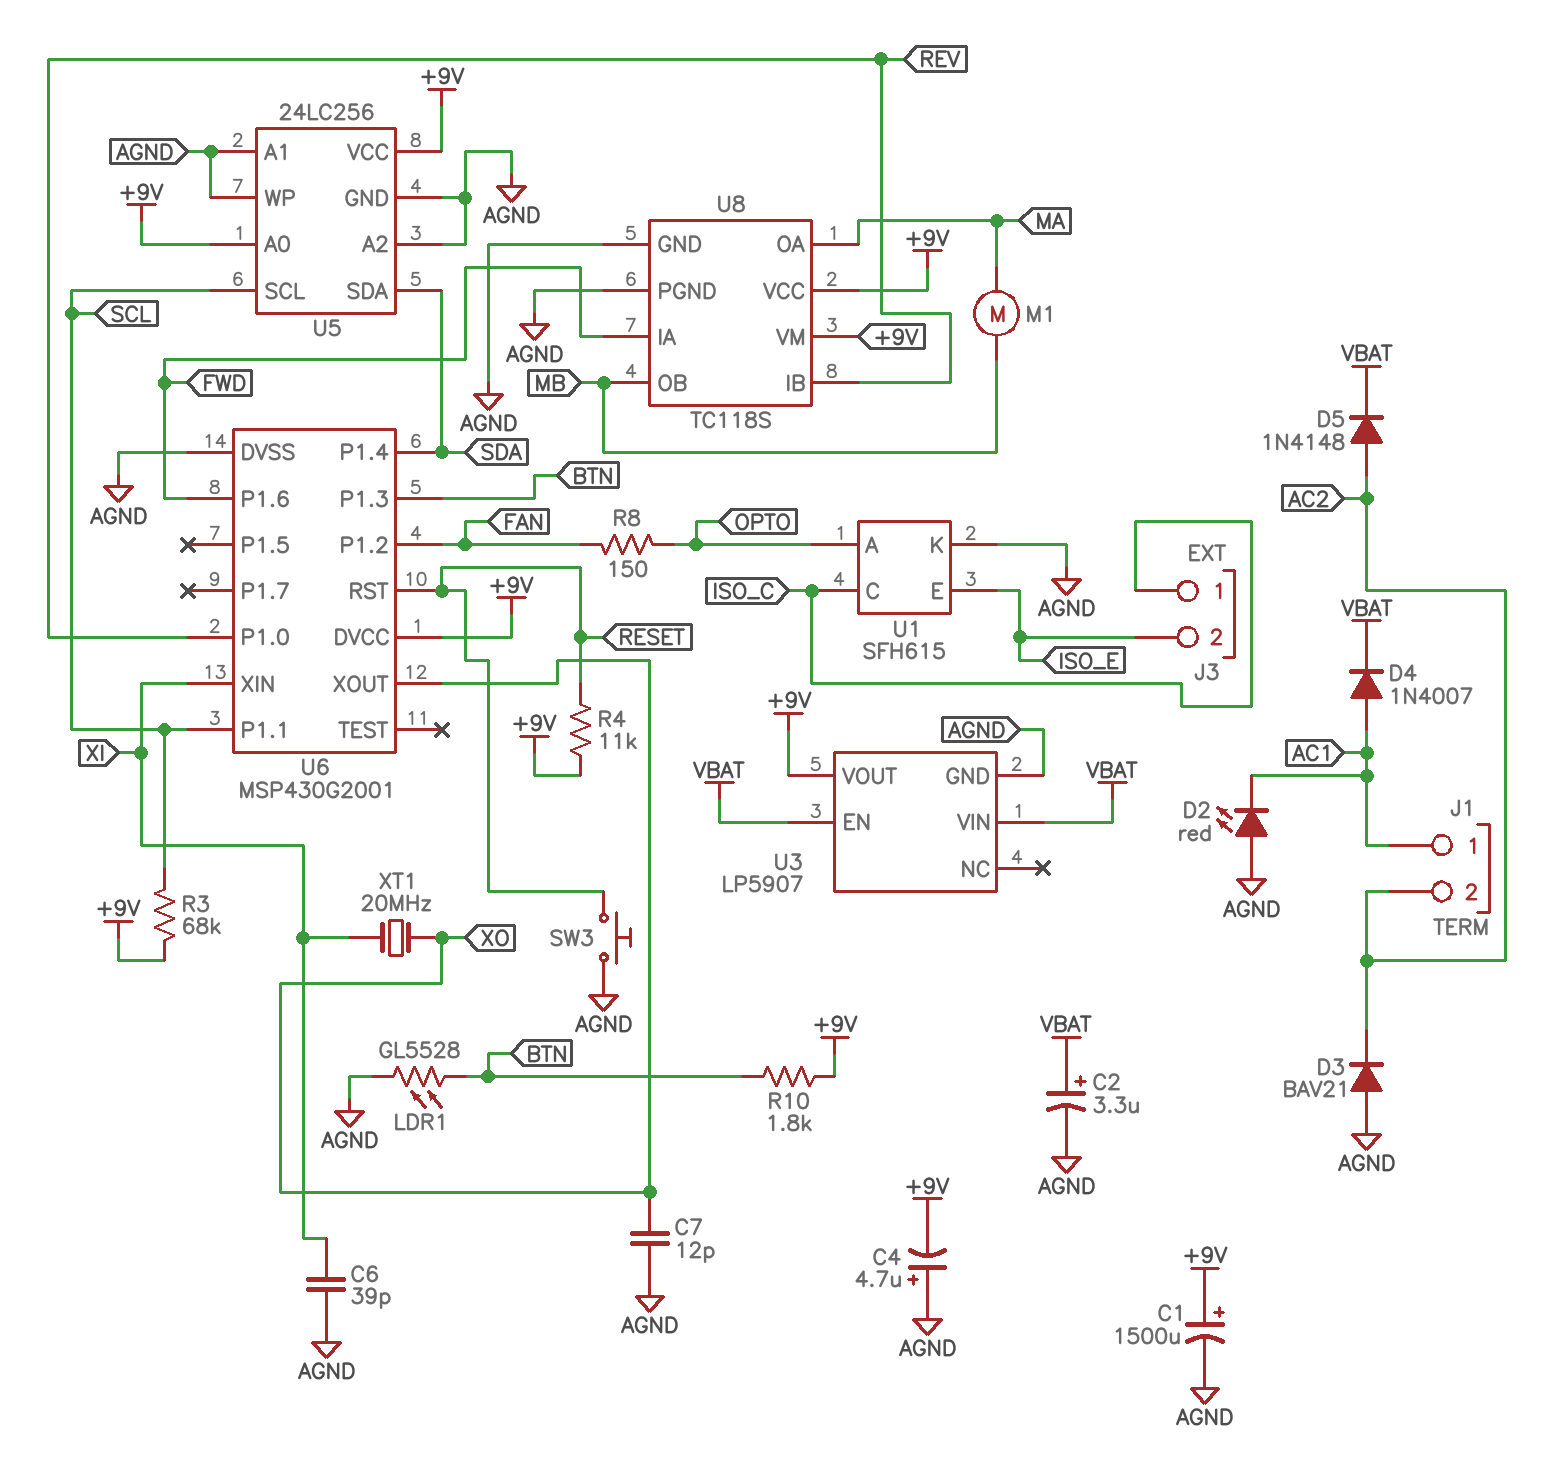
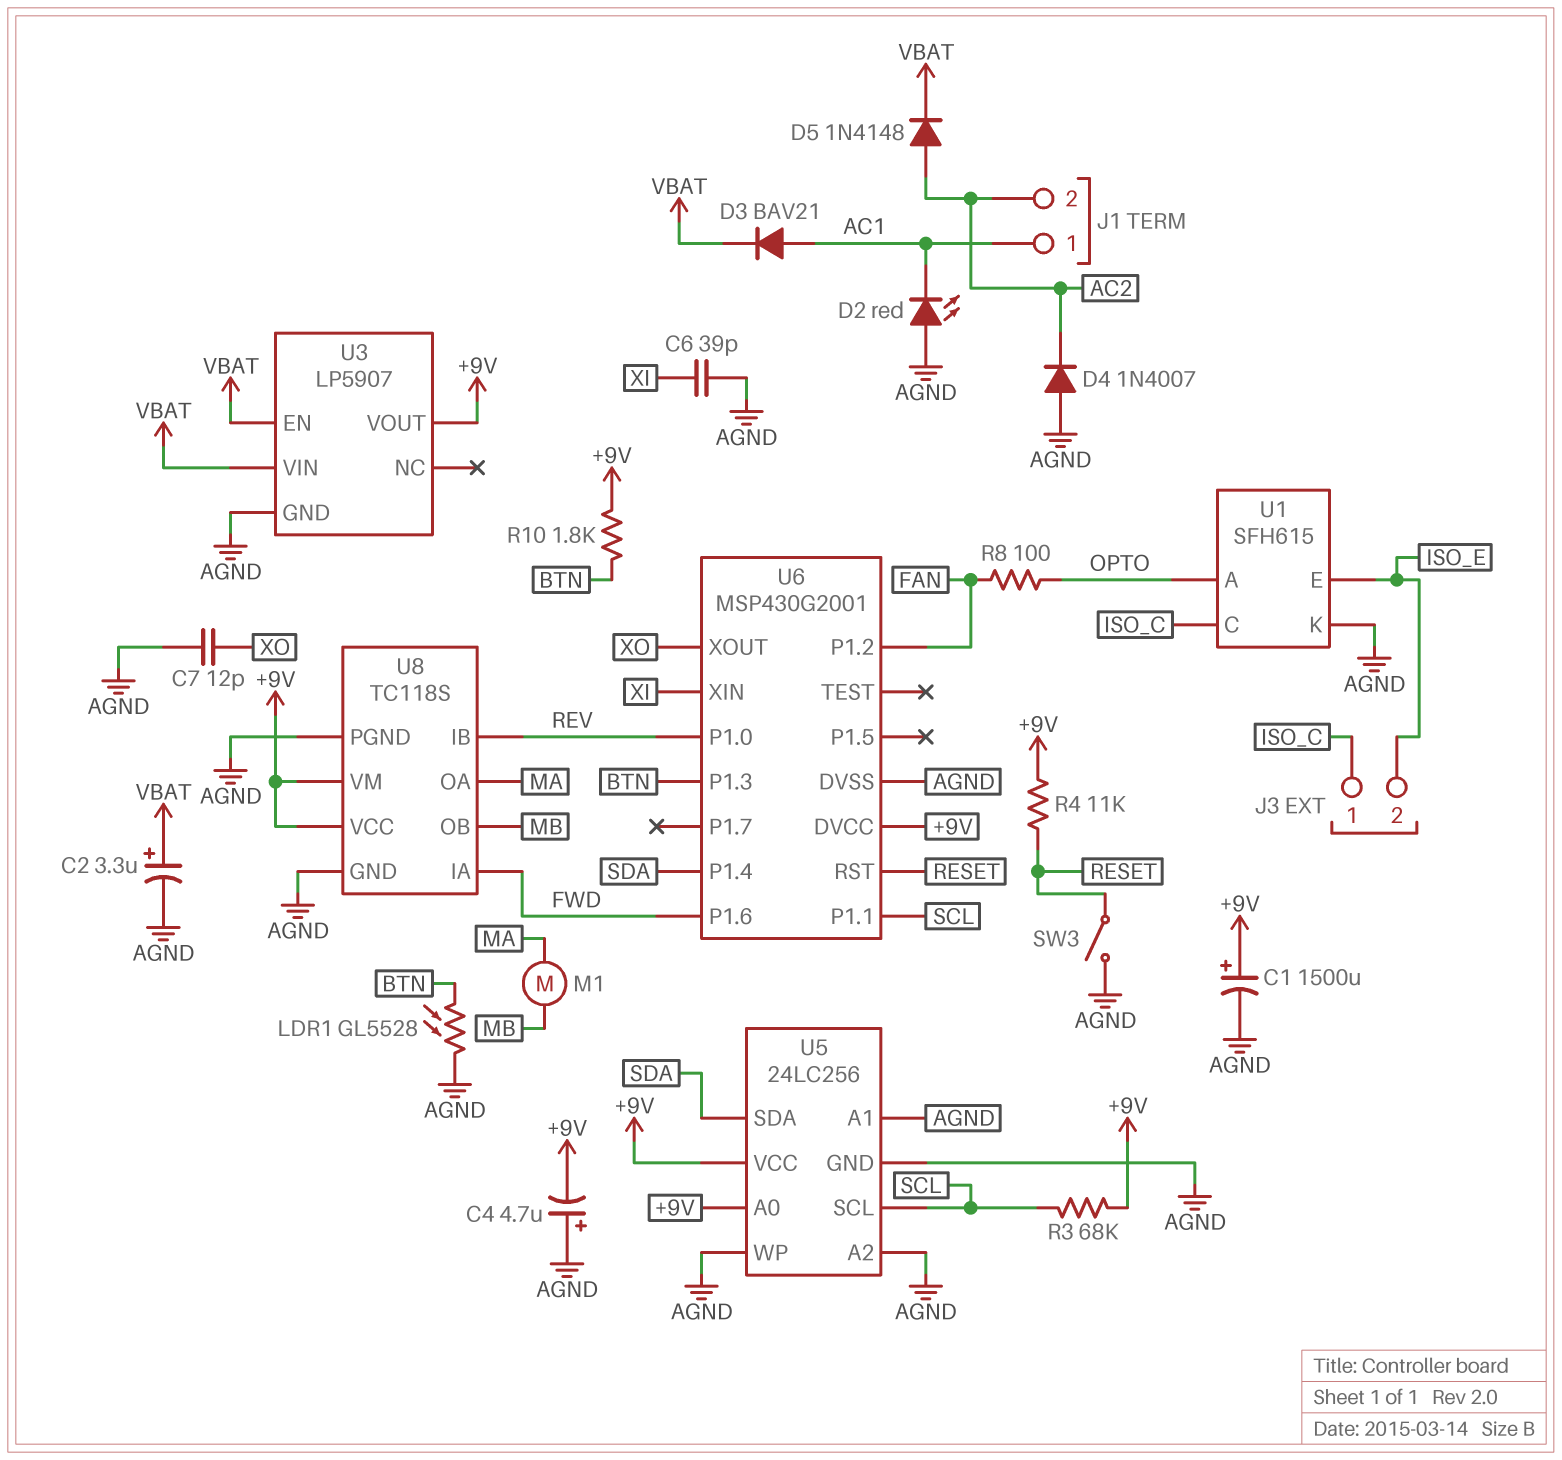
D3: diode BAV21 (A AGND, K AC2) -> diode BAV21 (A AC1, K VBAT)
D4: diode 1N4007 (A AC1, K VBAT) -> diode 1N4007 (A AGND, K AC2)
R8: 150 (FAN, OPTO) -> 100 (FAN, OPTO)
SW3: button (AGND, RESET) -> switch (AGND, RESET)
XT1: 20MHz (XI, XO) -> none

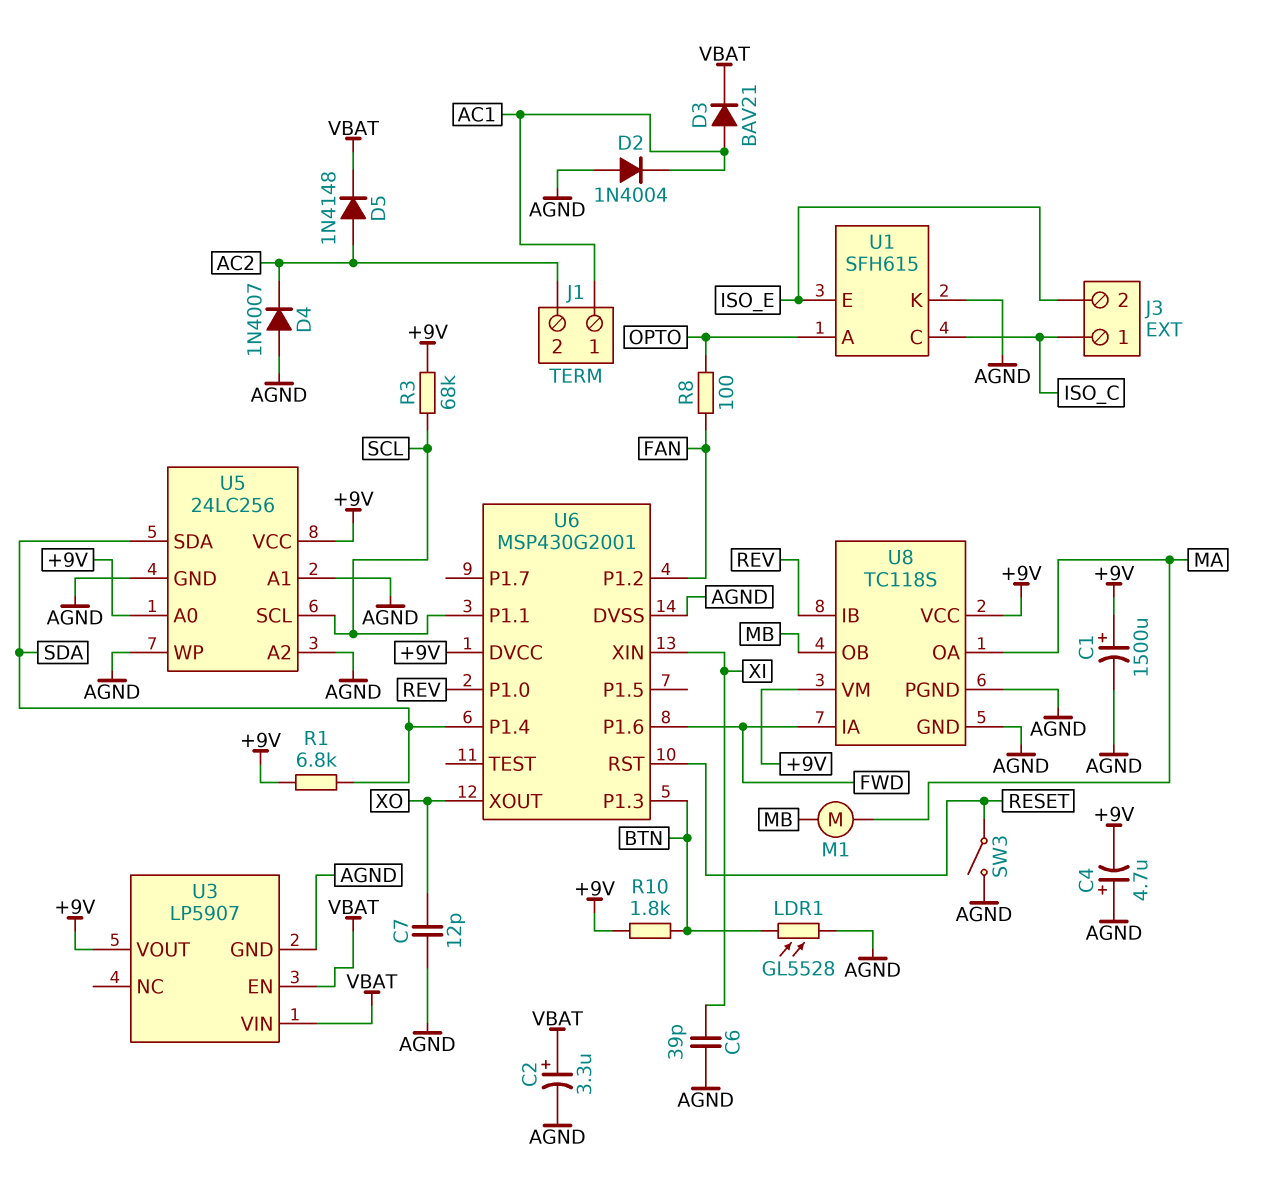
D2: LED red (A AGND, K AC1) -> diode 1N4004 (A AGND, K AC1)
R1: none -> 6.8k (+9V, SDA)
R4: 11k (+9V, RESET) -> none

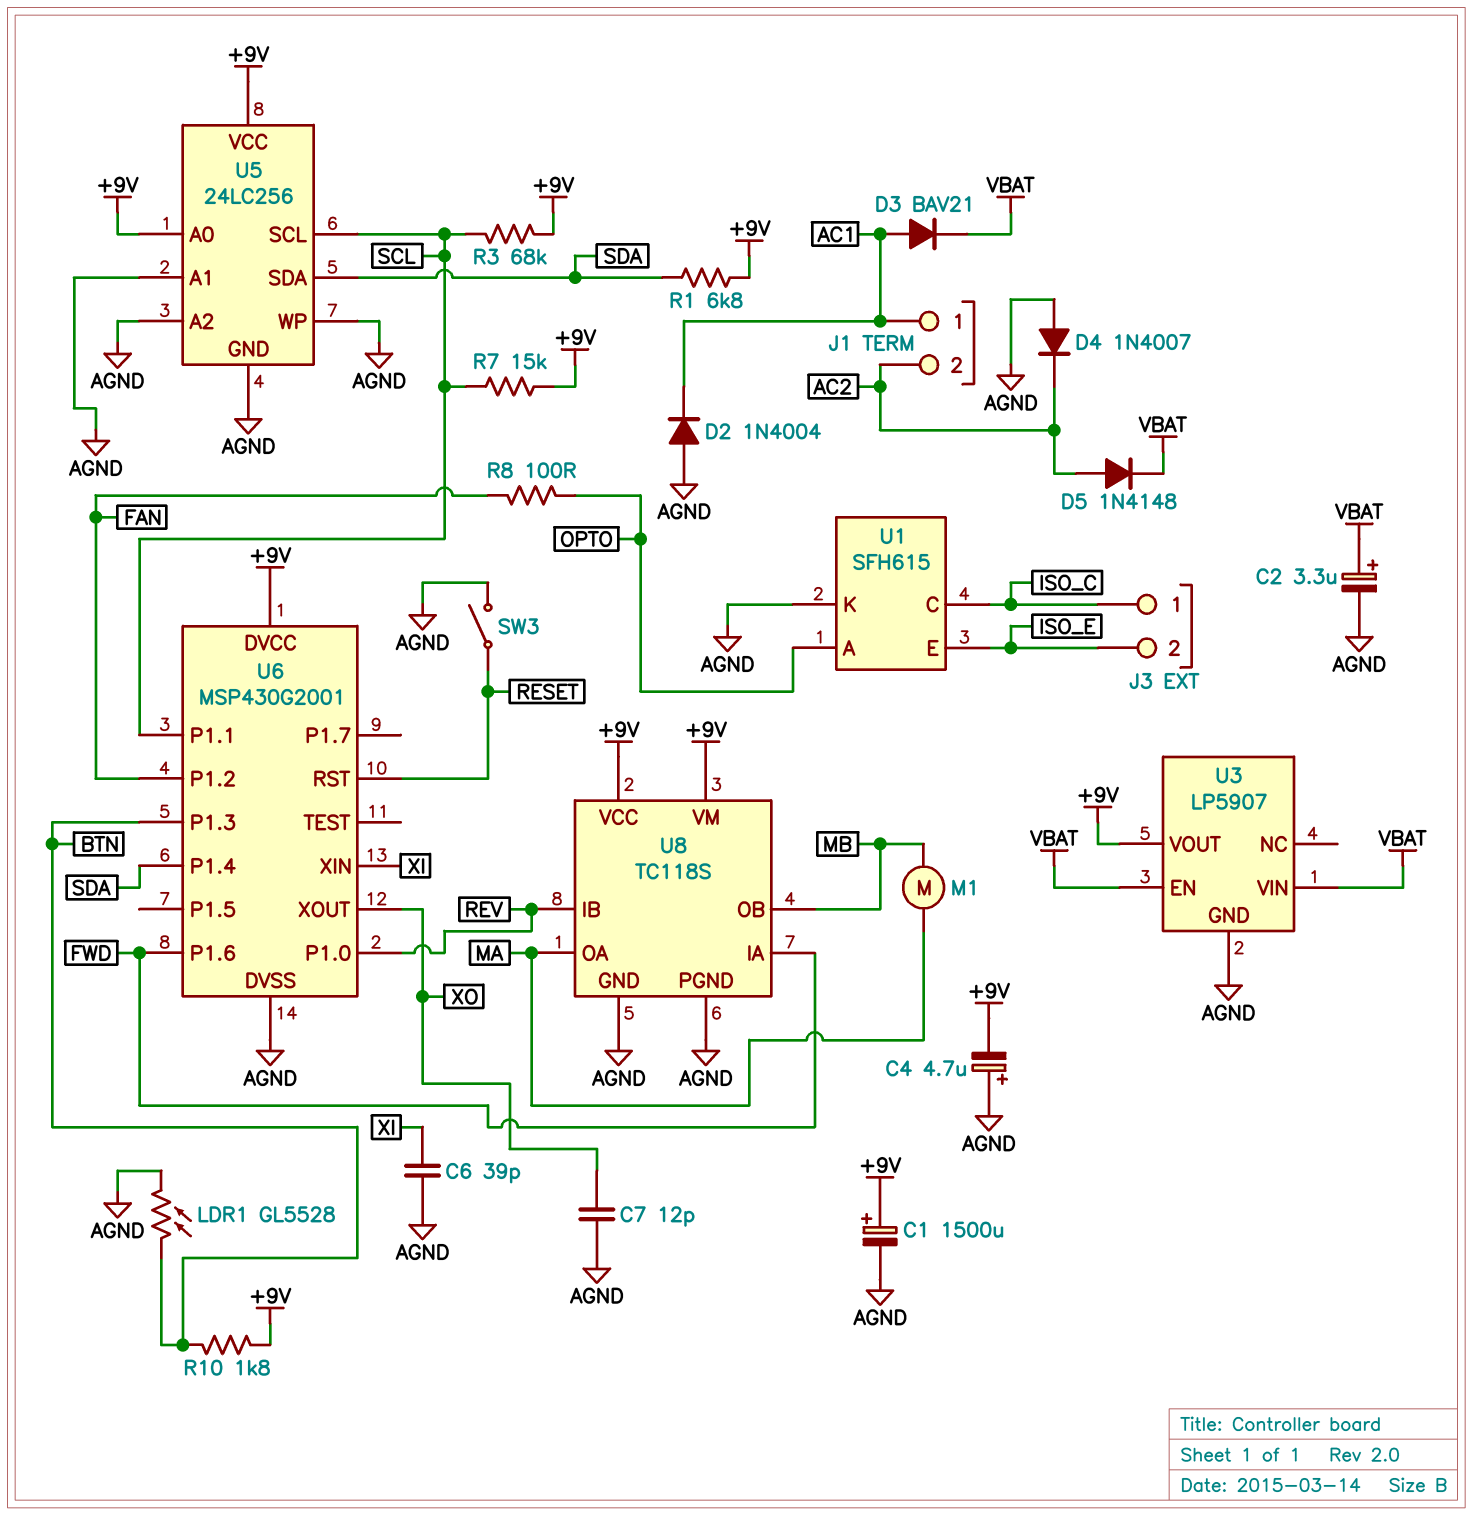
R7: none -> 15k (+9V, SCL)

